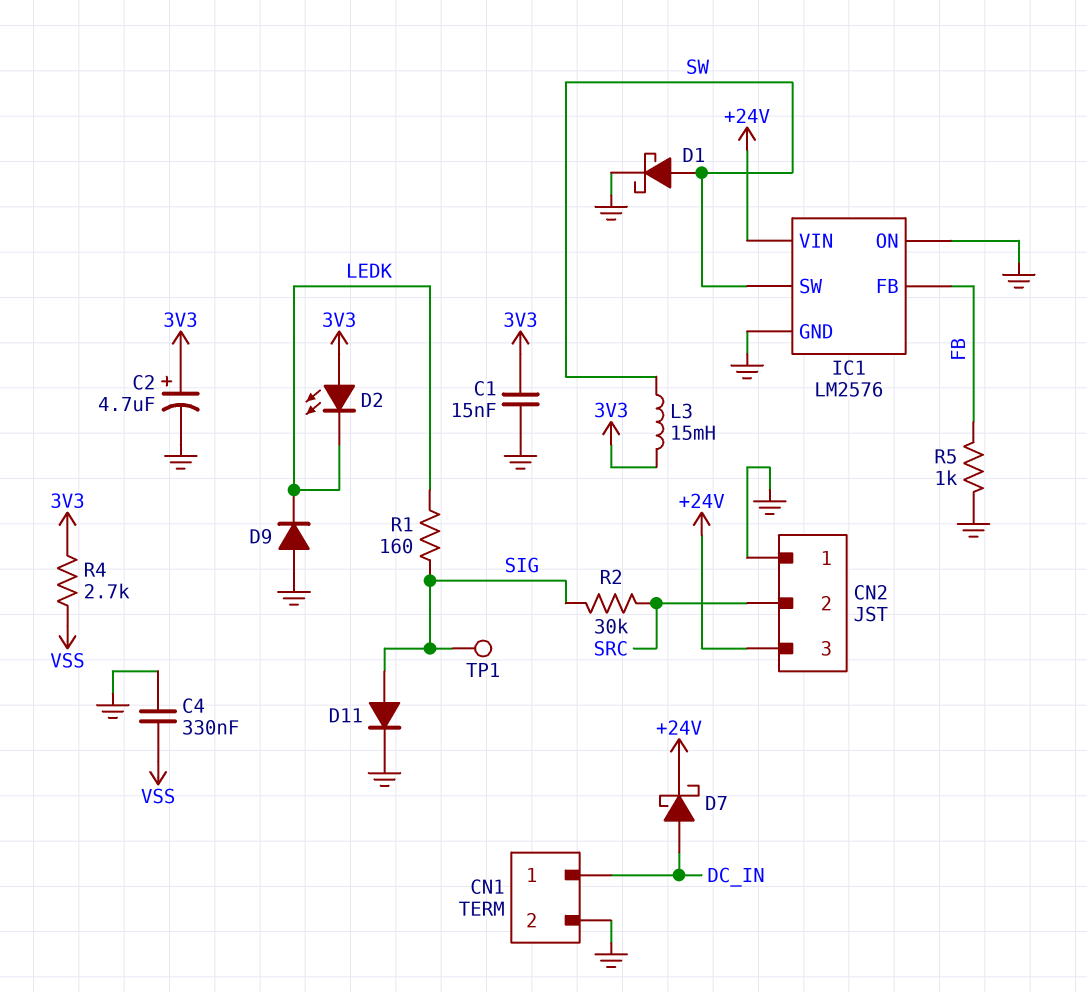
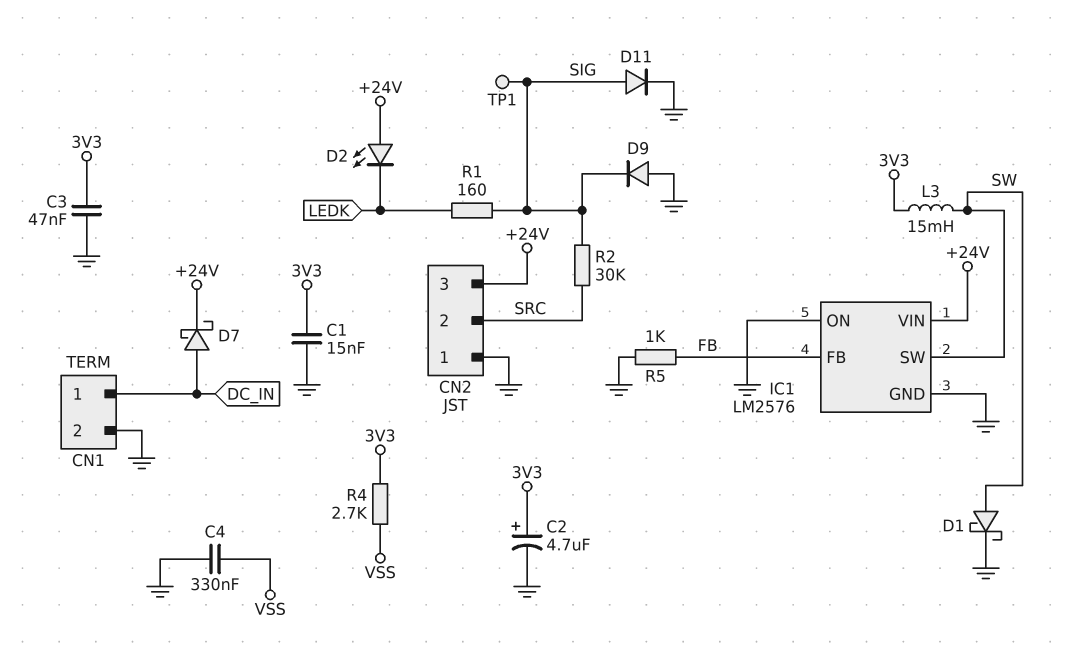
C3: none -> 47nF (3V3, GND)
D2: LED (A 3V3, K LEDK) -> LED (A +24V, K LEDK)
D9: diode (A GND, K LEDK) -> diode (A GND, K SIG)

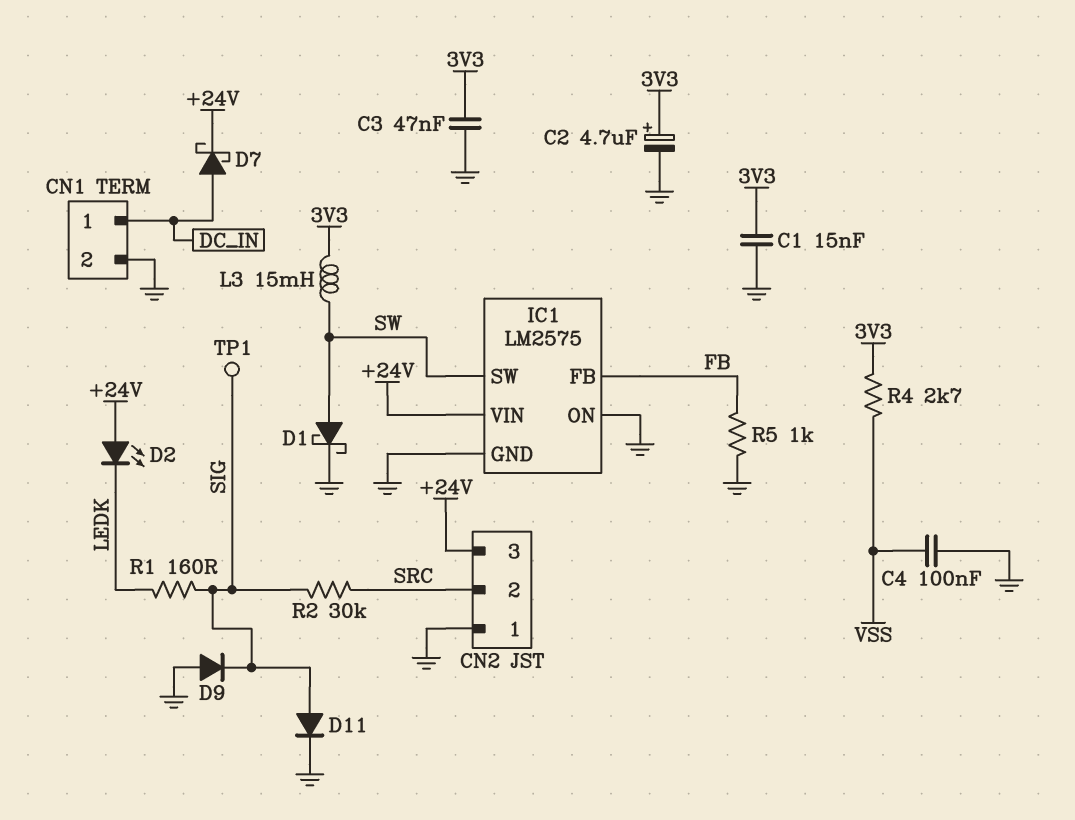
C4: 330nF (GND, VSS) -> 100nF (GND, VSS)
IC1: LM2576 -> LM2575

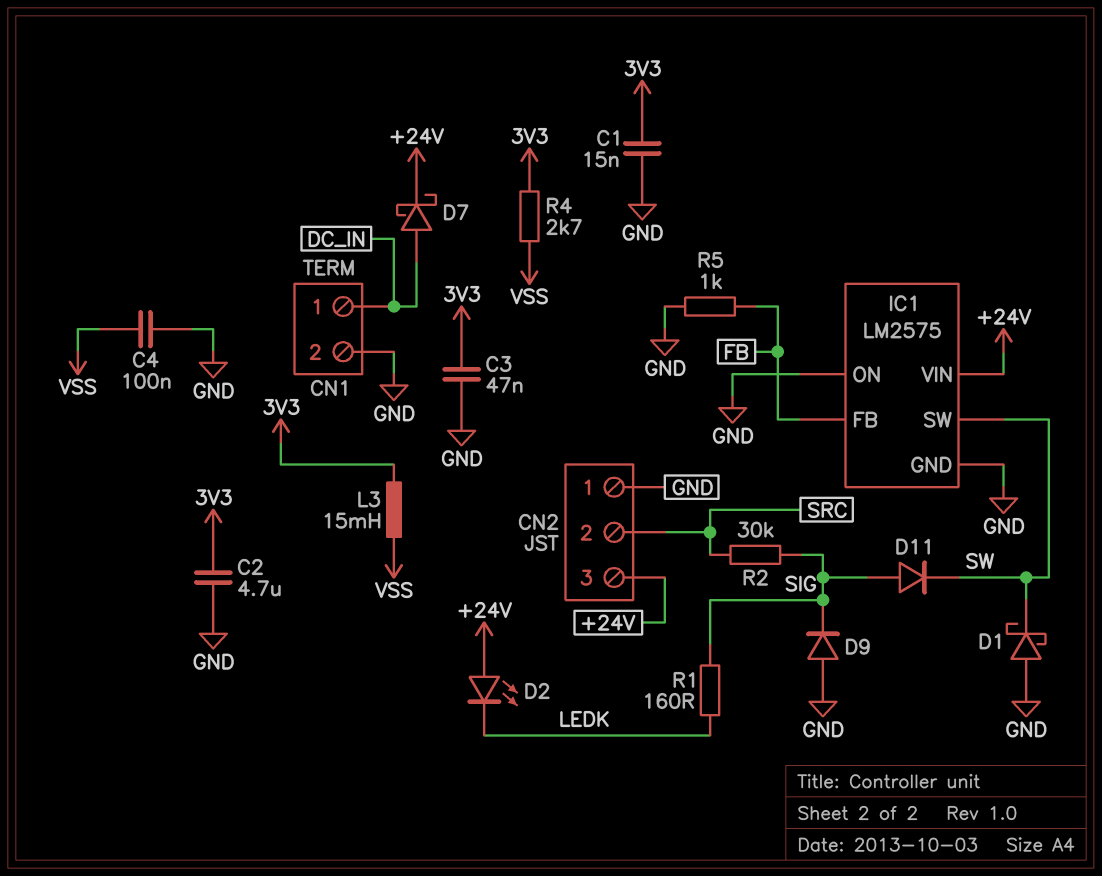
C2: 4.7uF (plus 3V3, minus GND) -> 4.7uF (3V3, GND)
D1: schottky (A SW, K GND) -> schottky (A GND, K SW)
D11: diode (A SIG, K GND) -> diode (A SIG, K SW)
L3: 15mH (3V3, SW) -> 15mH (3V3, VSS)
TP1: test point (SIG) -> none

